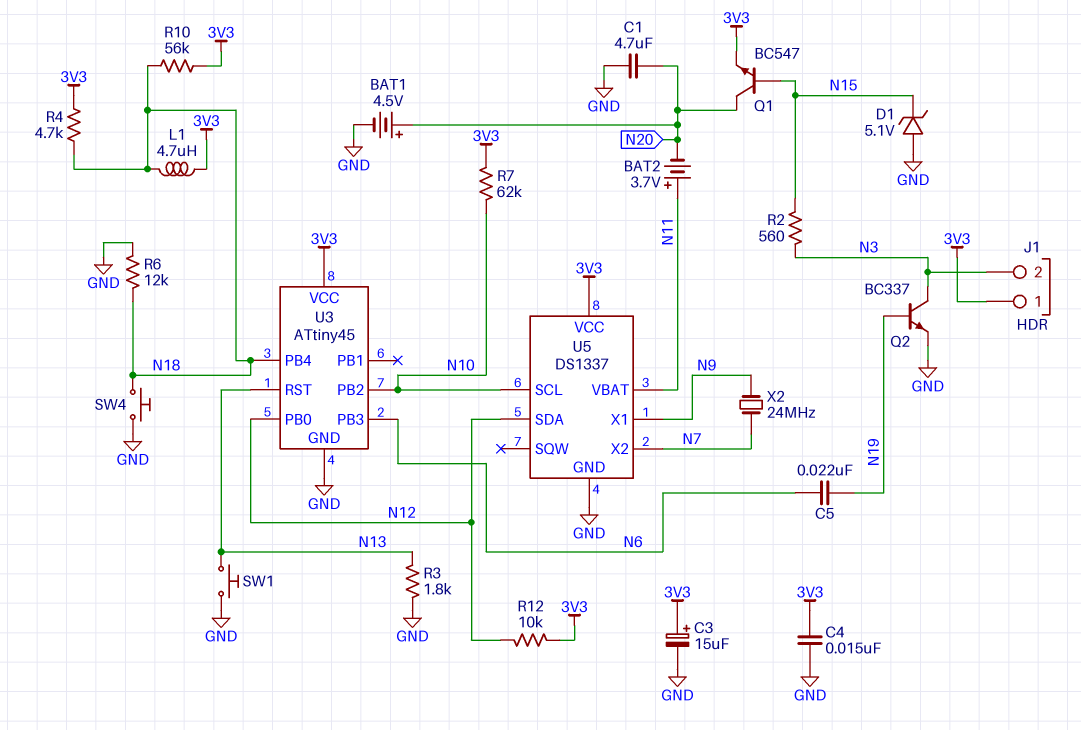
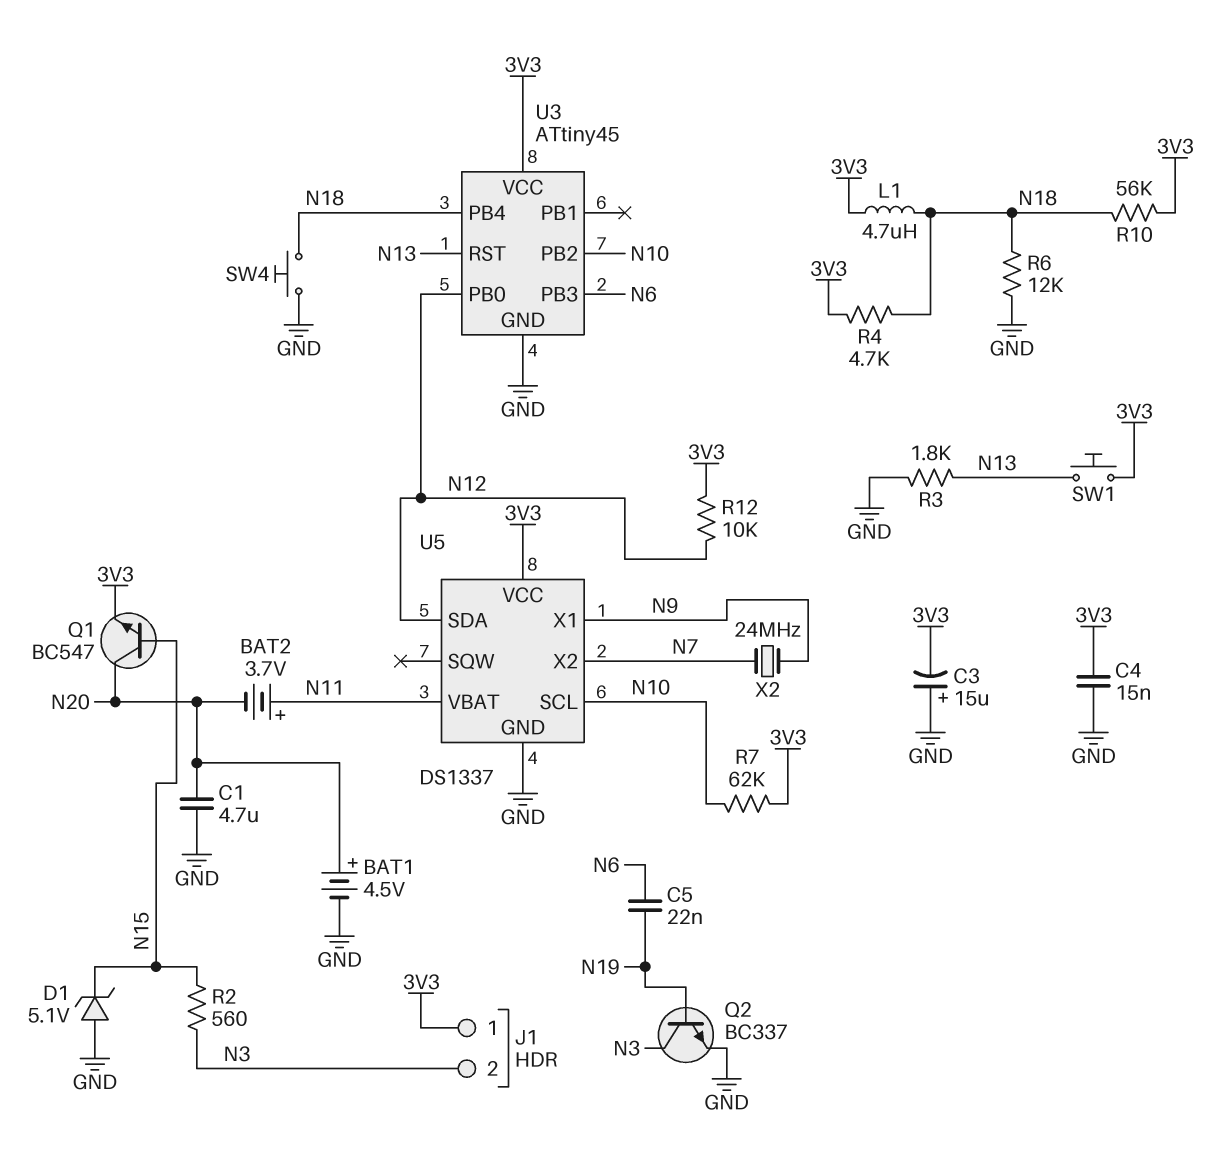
C3: 15uF (plus 3V3, minus GND) -> 15uF (plus GND, minus 3V3)
SW1: button (GND, N13) -> button (3V3, N13)

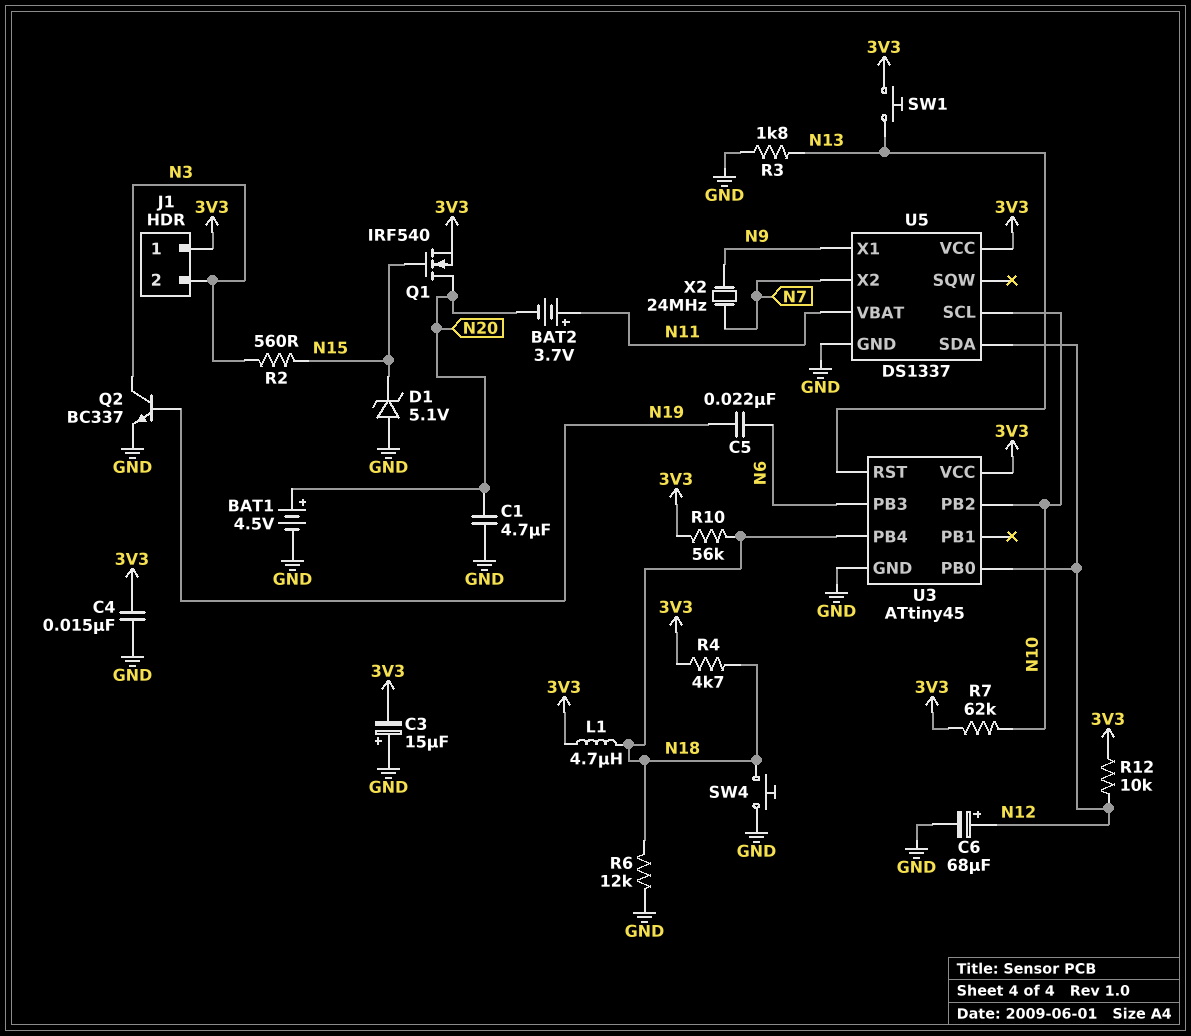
C6: none -> 68uF (plus N12, minus GND)
Q1: NPN BC547 (B N15, C N20, E 3V3) -> NMOS IRF540 (G N15, D N20, S 3V3)

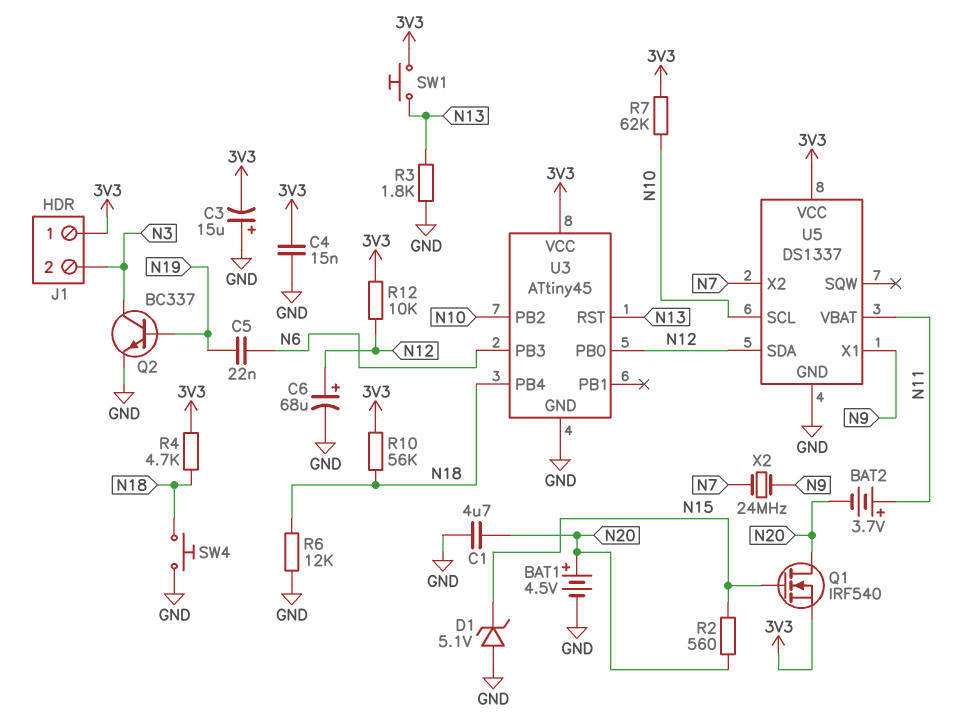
L1: 4.7uH (3V3, N18) -> none
R2: 560 (N3, N15) -> 560 (N15, N20)

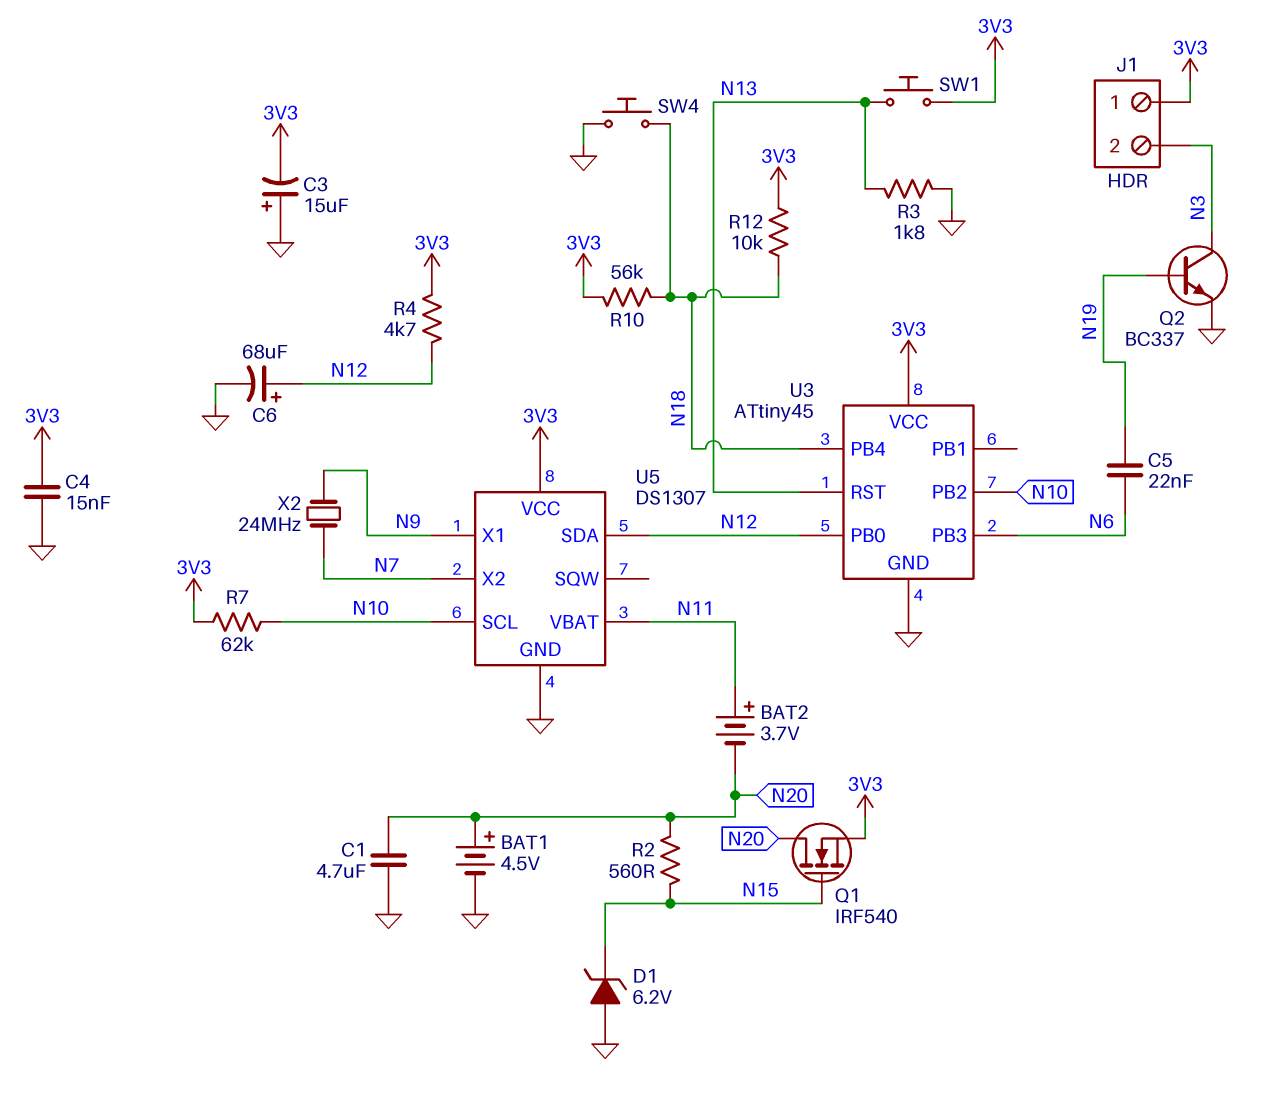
D1: zener 5.1V (A GND, K N15) -> zener 6.2V (A GND, K N15)
R4: 4.7k (3V3, N18) -> 4.7k (3V3, N12)
R6: 12k (GND, N18) -> none
R12: 10k (3V3, N12) -> 10k (3V3, N18)
U5: DS1337 -> DS1307

